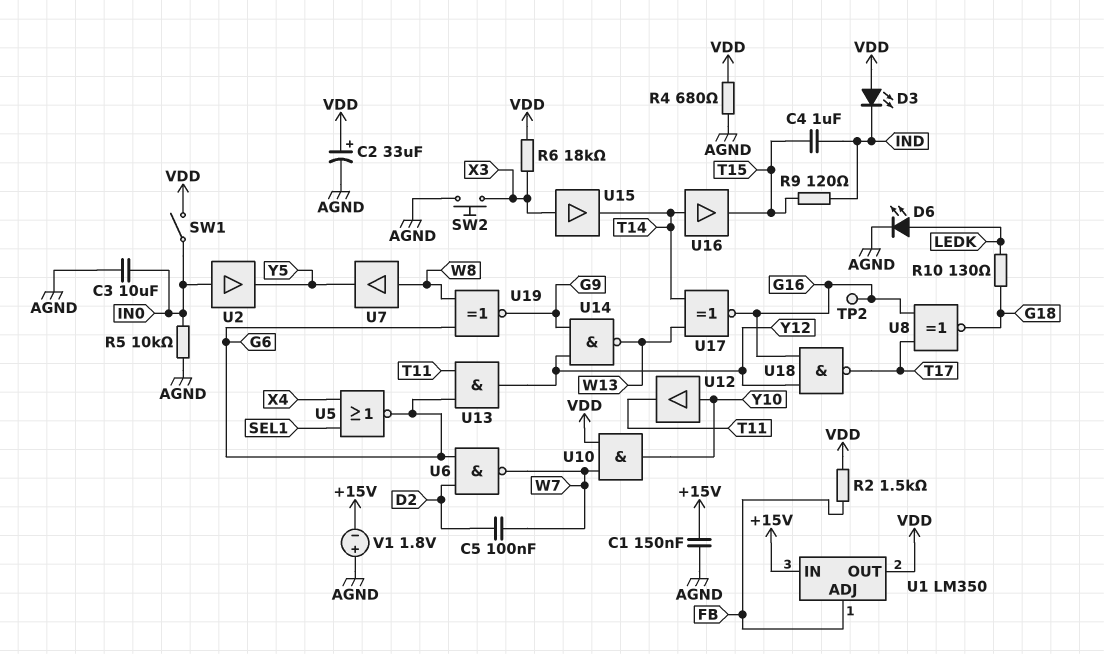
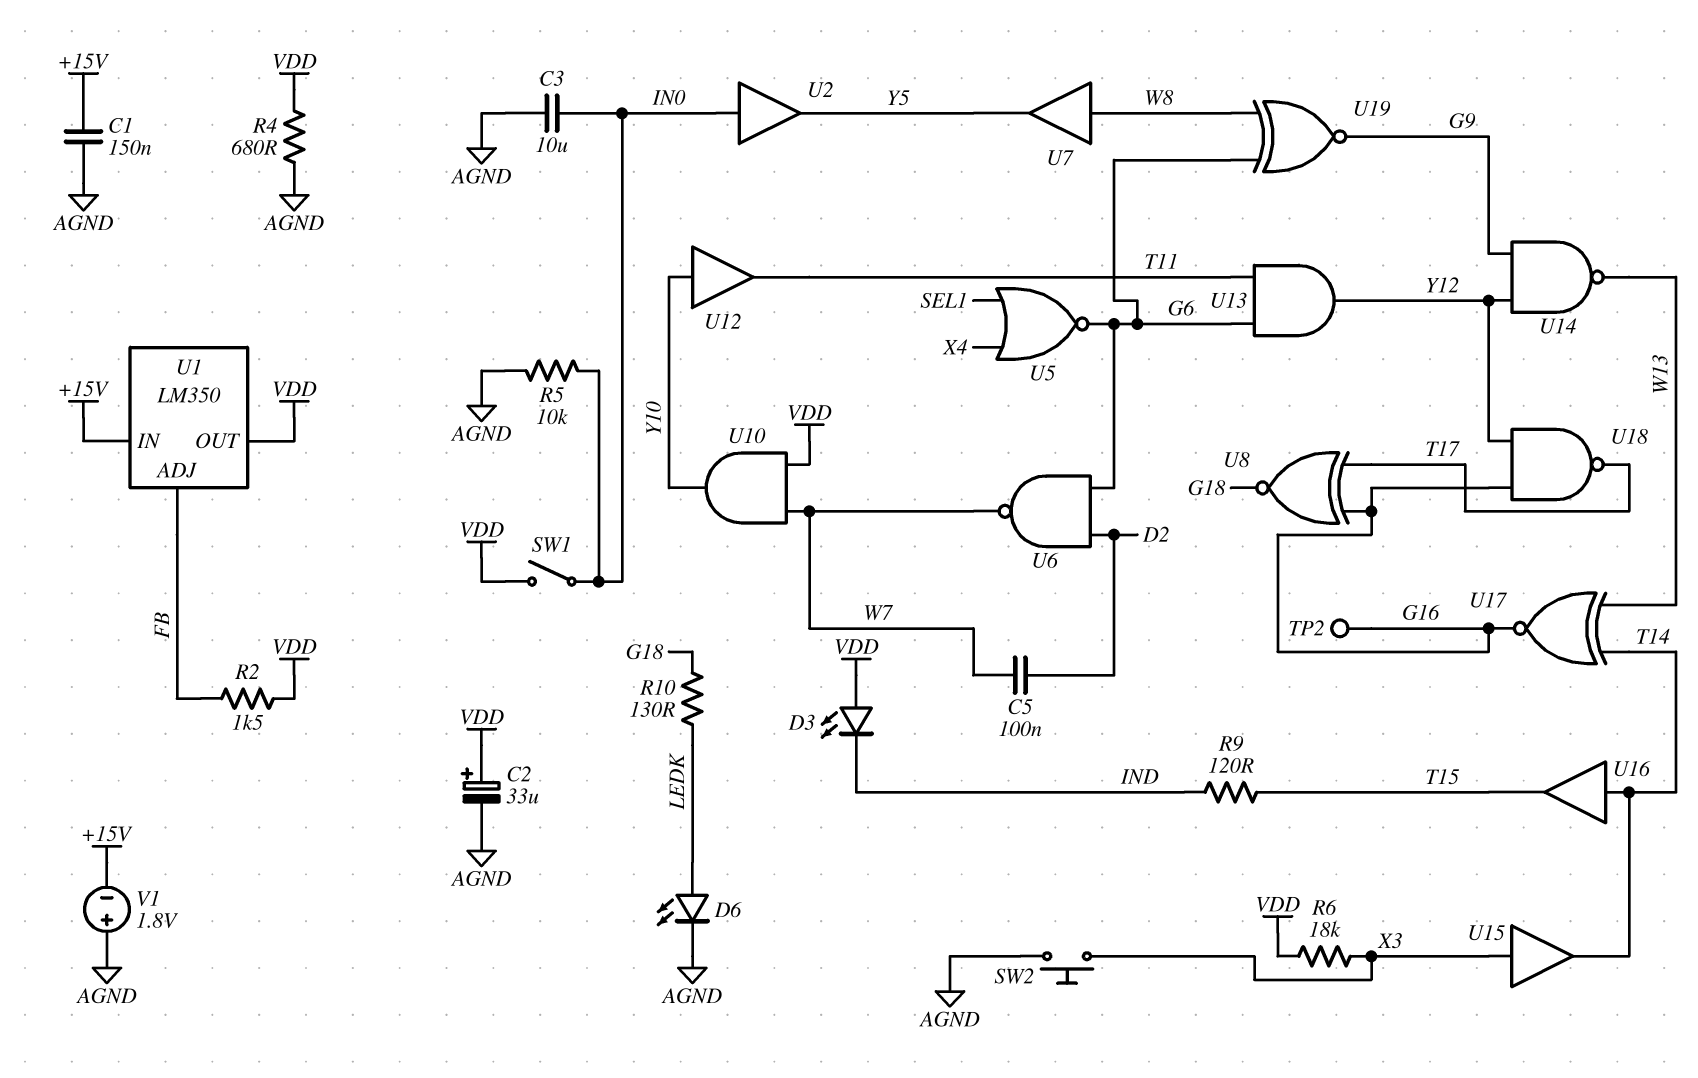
C4: 1uF (IND, T15) -> none

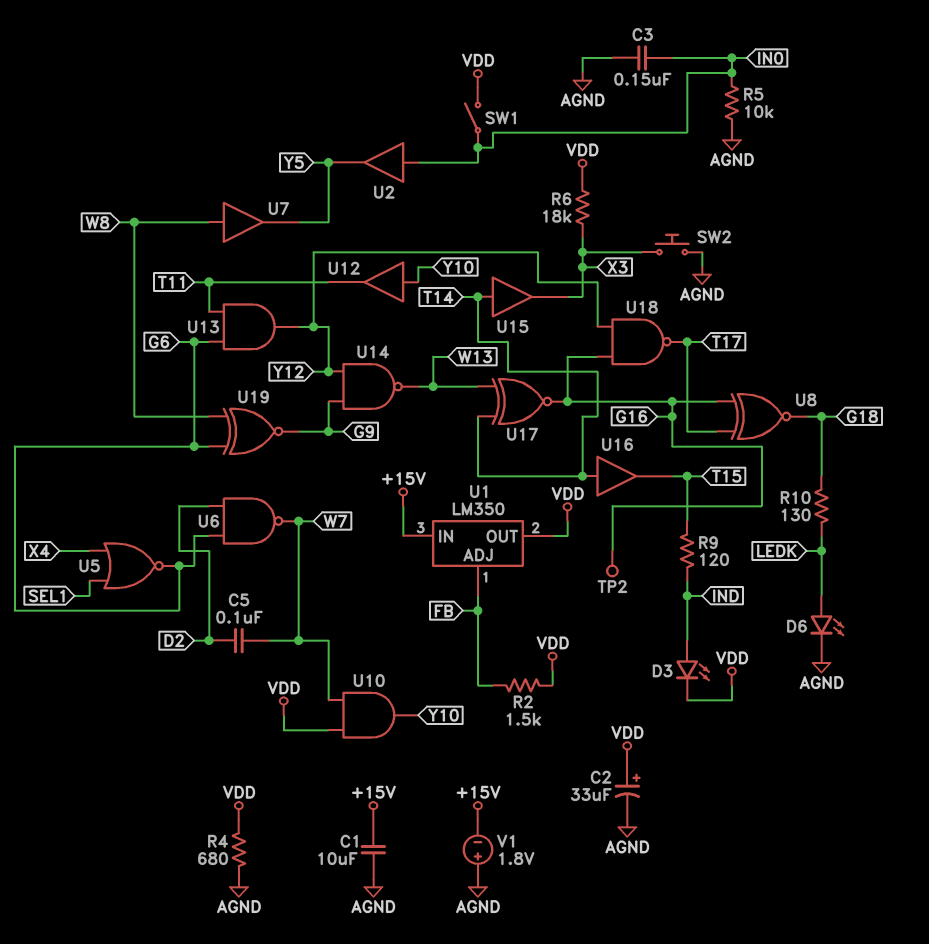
C1: 150nF (+15V, AGND) -> 10uF (+15V, AGND)
C3: 10uF (AGND, IN0) -> 150nF (AGND, IN0)
D3: LED (A VDD, K IND) -> LED (A IND, K VDD)
U15: buffer (in X3, out T14) -> buffer (in T14, out X3)

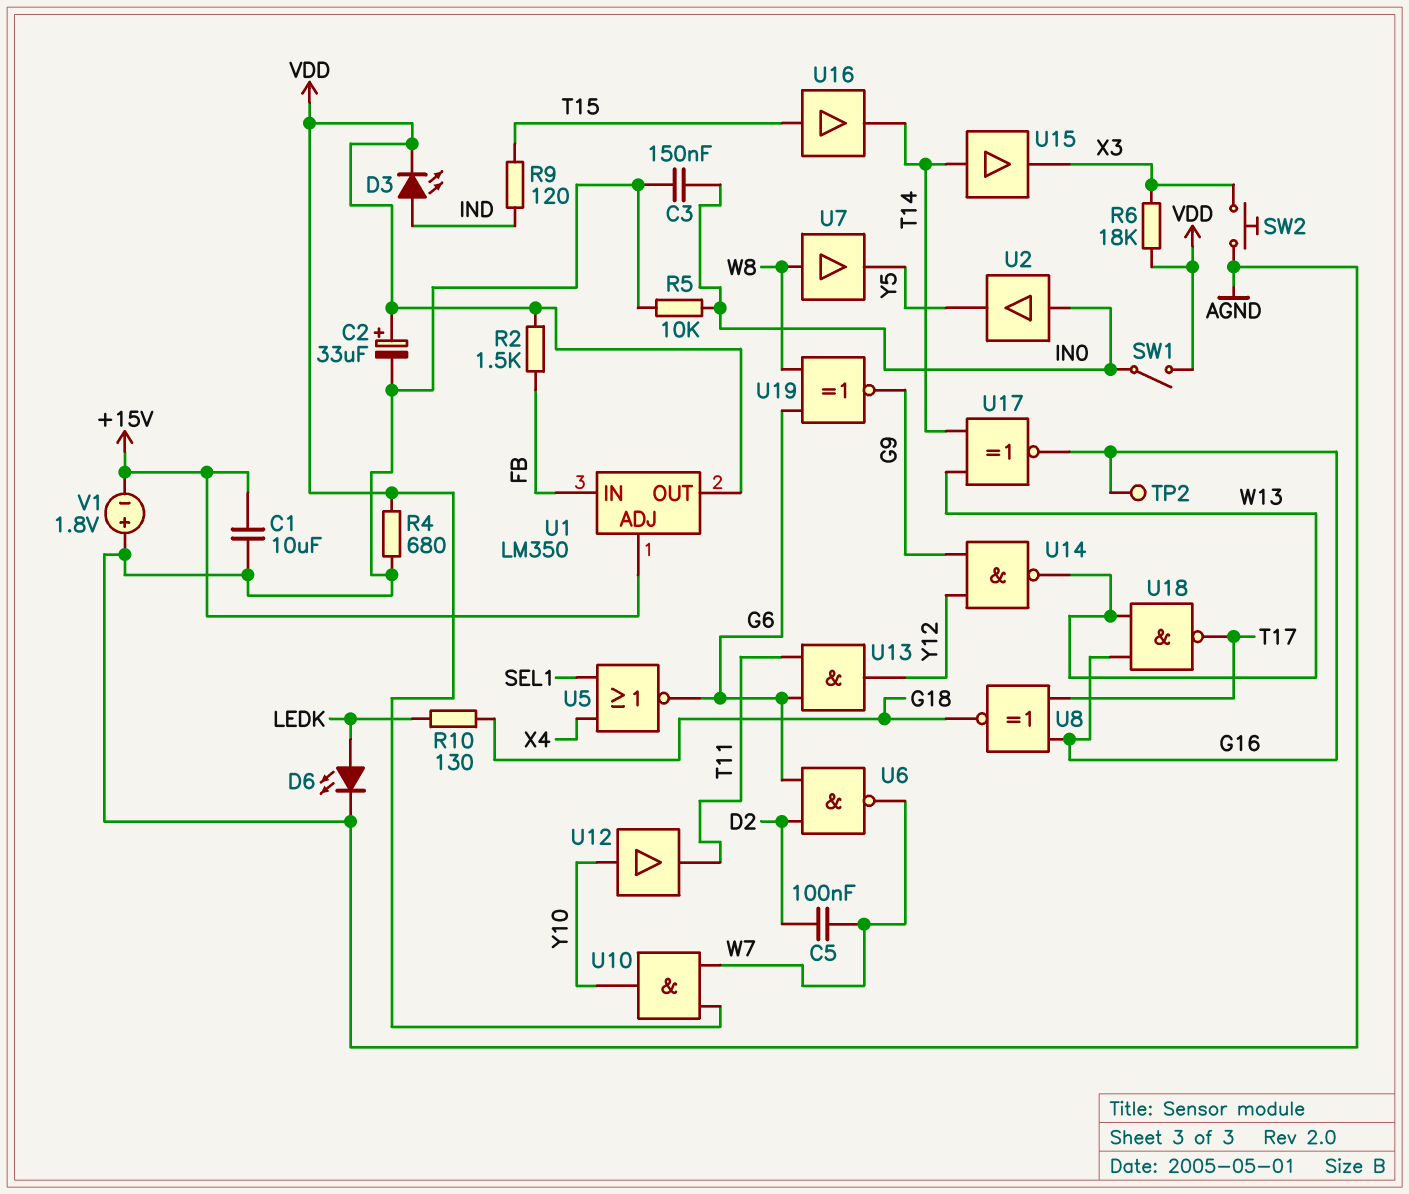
U1 pin ADJ: FB -> +15V
U1 pin IN: +15V -> FB
U16: buffer (in T14, out T15) -> buffer (in T15, out T14)
U18: NAND (in G16, in Y12, out T17) -> NAND (in G16, in W13, out T17)

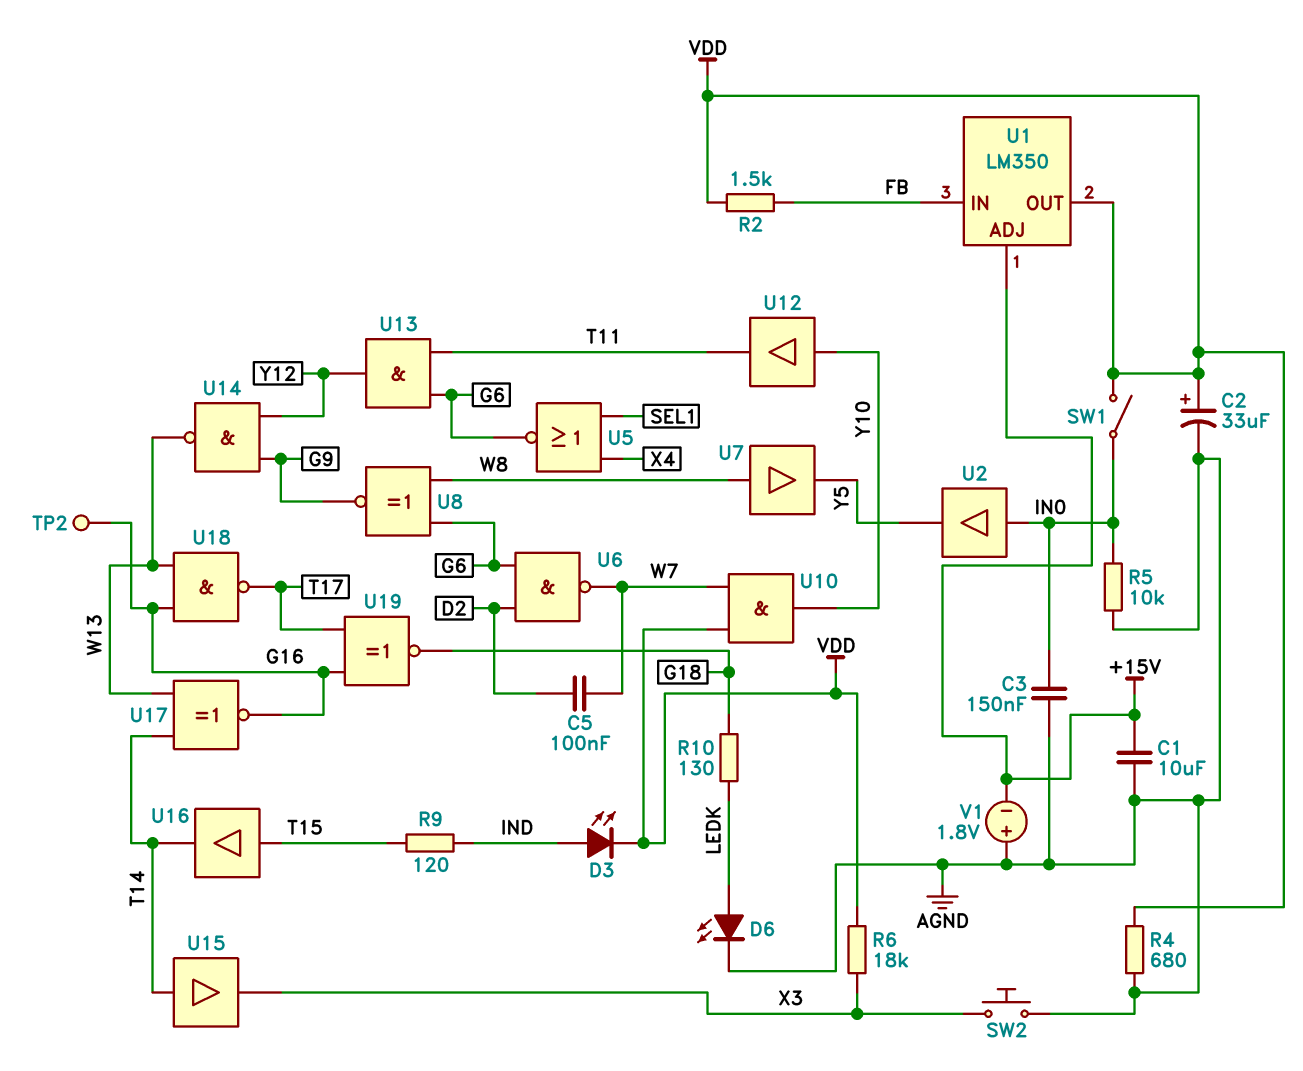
U8: XNOR (in G16, in T17, out G18) -> XNOR (in G6, in W8, out G9)
U19: XNOR (in G6, in W8, out G9) -> XNOR (in G16, in T17, out G18)

